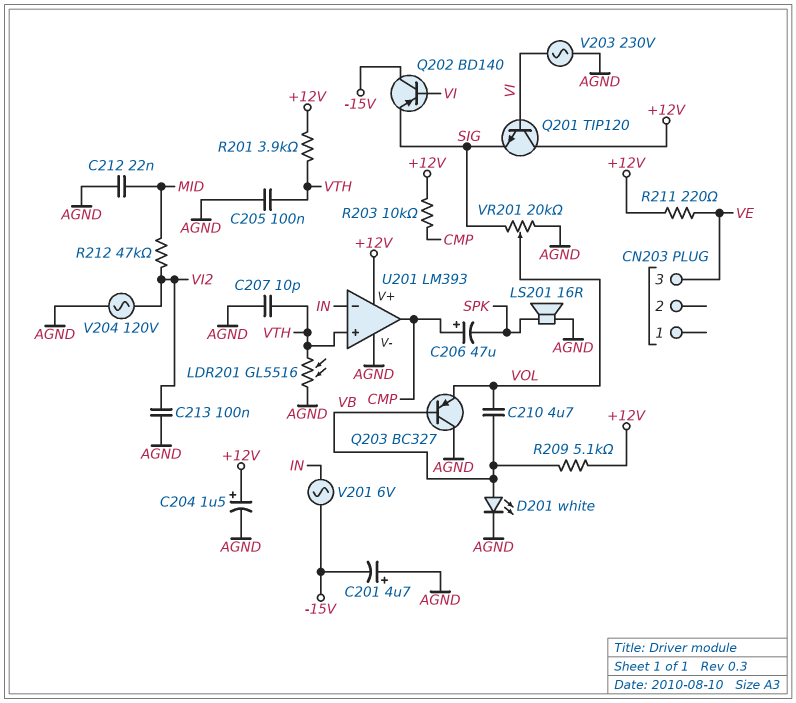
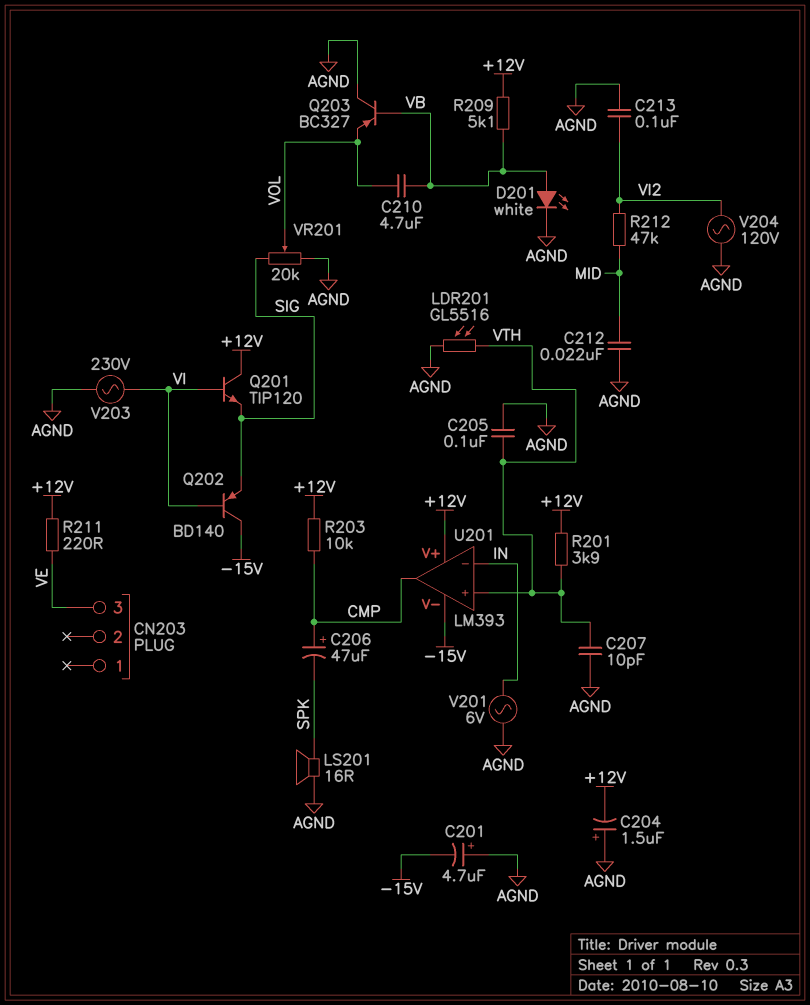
C204: 1.5uF (plus +12V, minus AGND) -> 1.5uF (plus AGND, minus +12V)
U201 pin V-: AGND -> -15V
V201: AC 6V (-15V, IN) -> AC 6V (AGND, IN)

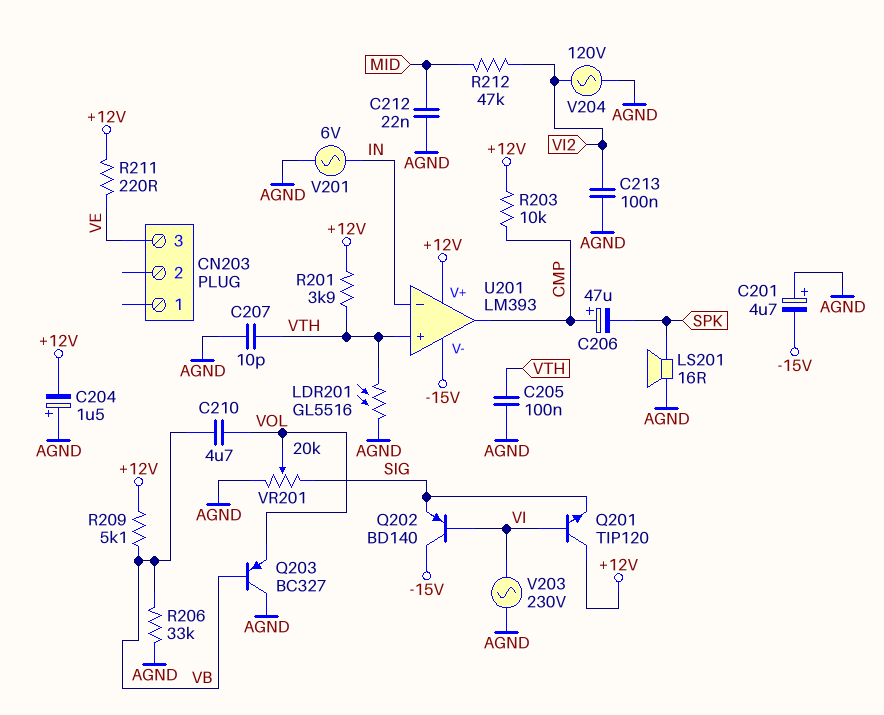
D201: LED white (A VB, K AGND) -> none
R206: none -> 33k (AGND, VB)

